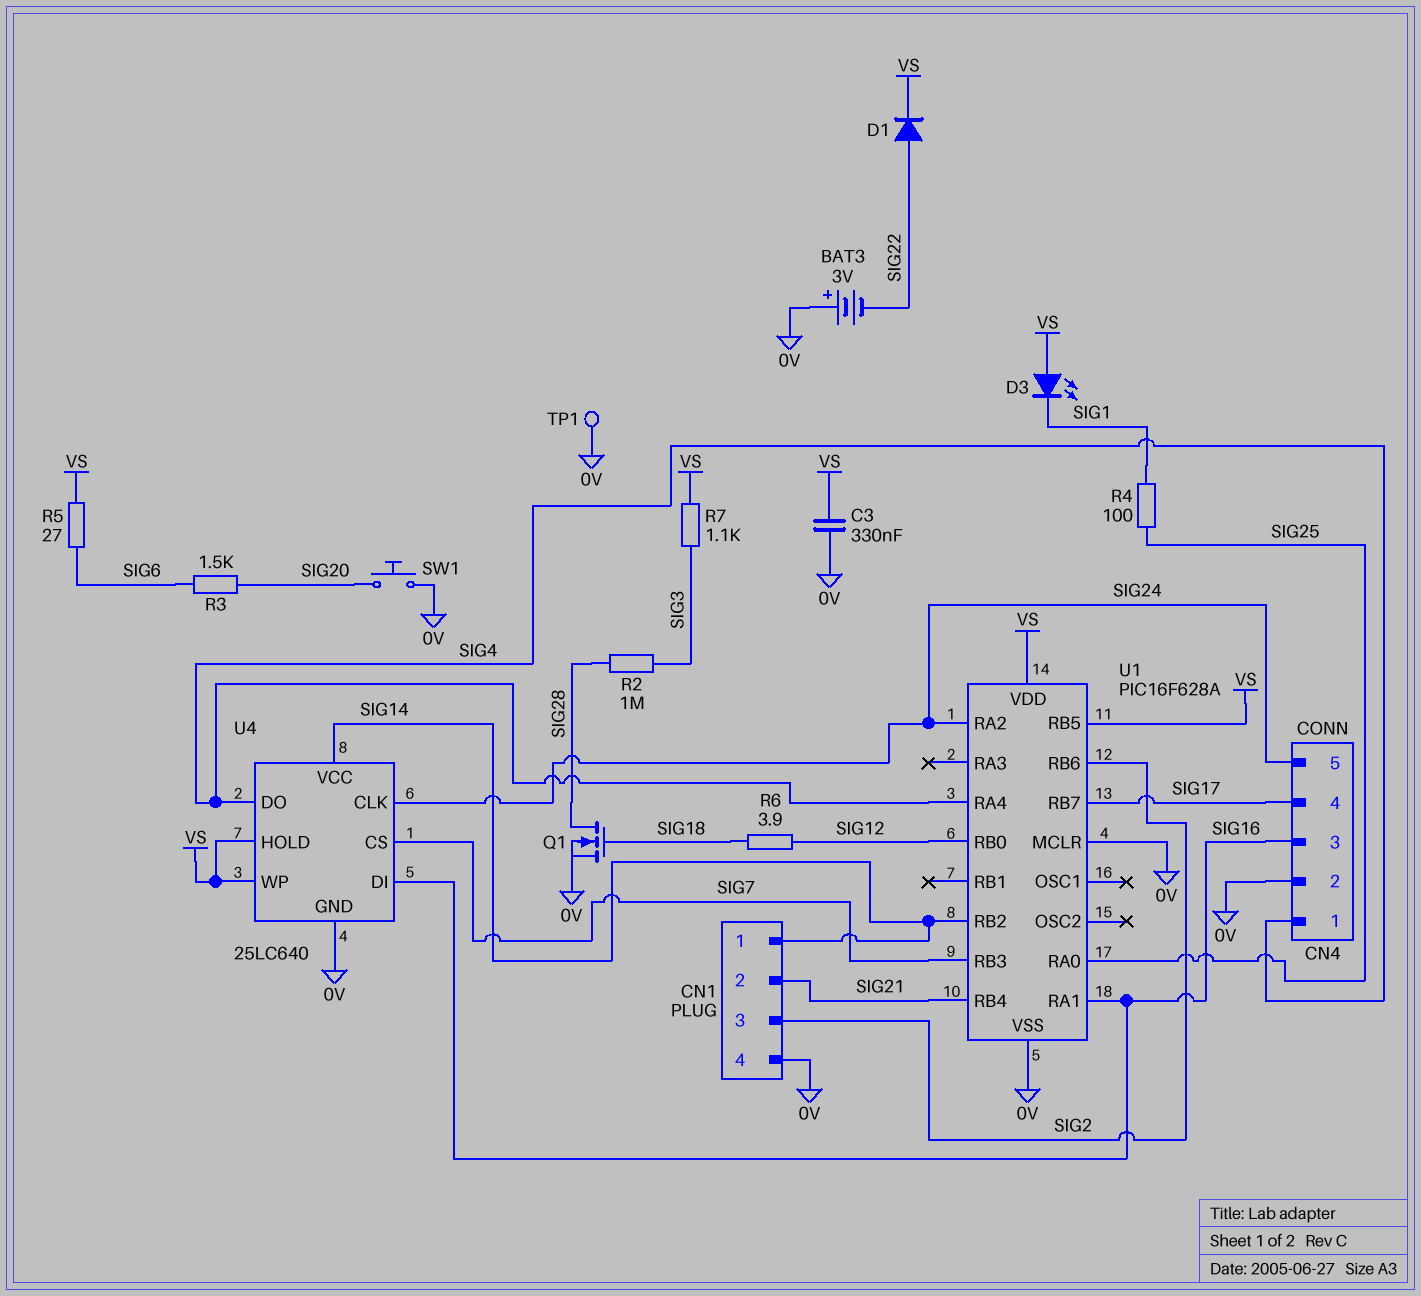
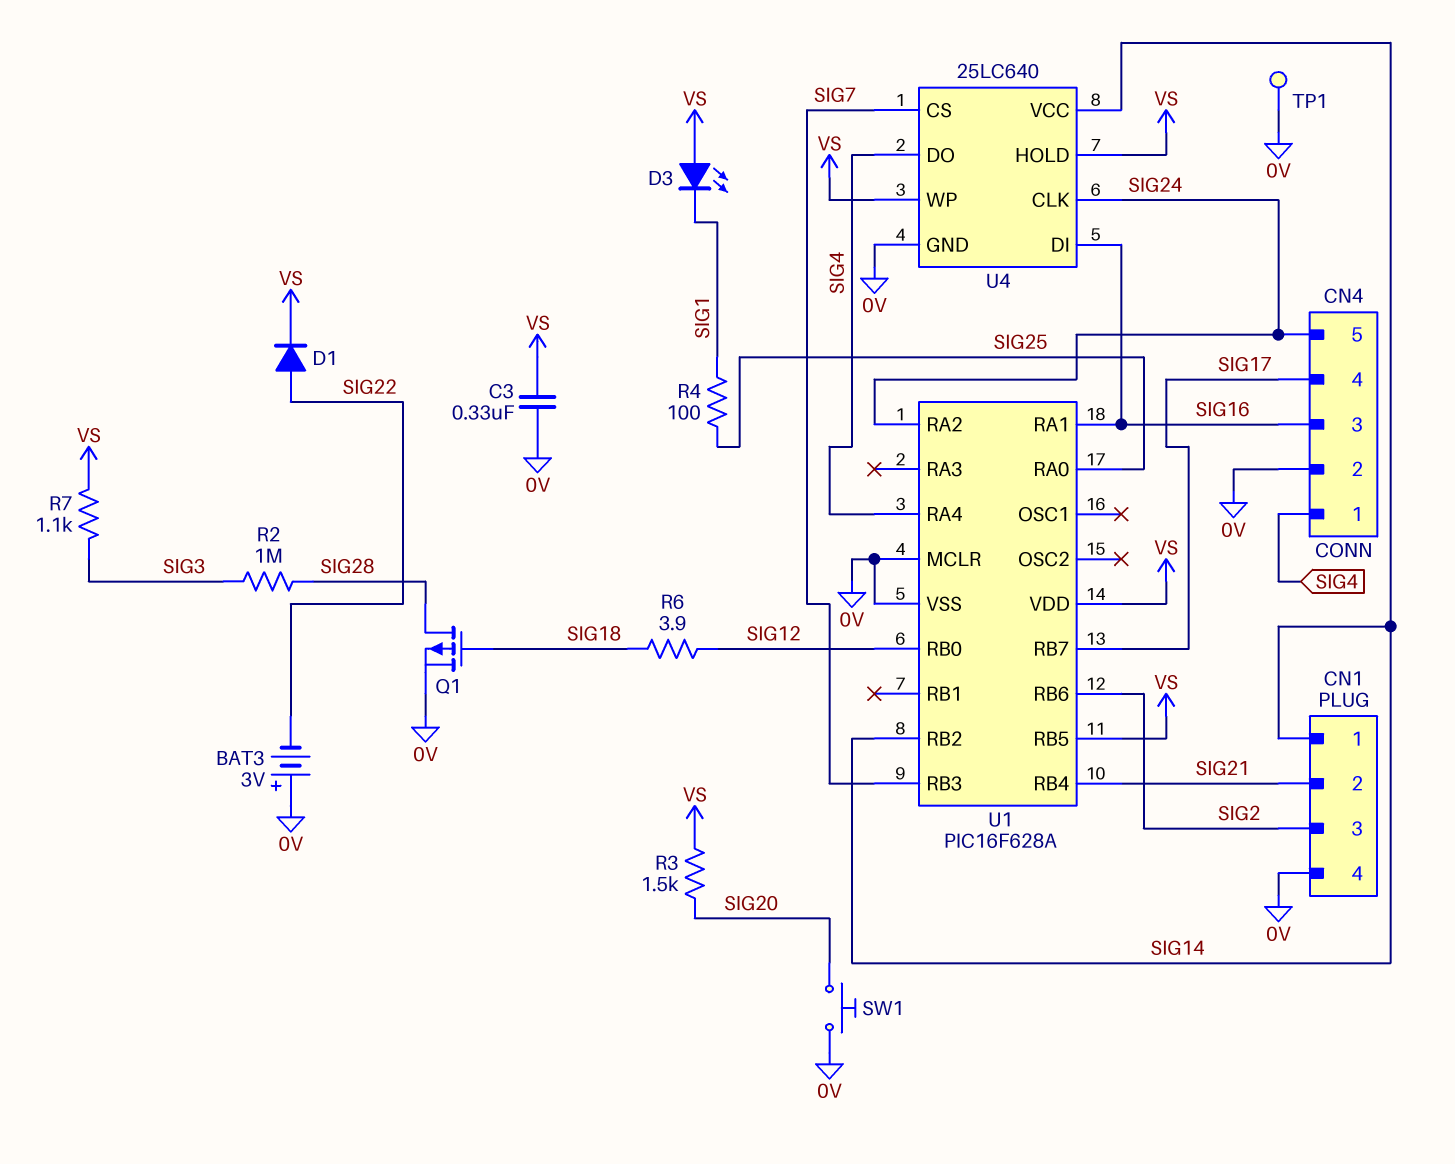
Q1: NMOS (G SIG18, D SIG28, S 0V) -> PMOS (G SIG18, D SIG28, S 0V)
R3: 1.5k (SIG6, SIG20) -> 1.5k (SIG20, VS)
R5: 27 (SIG6, VS) -> none

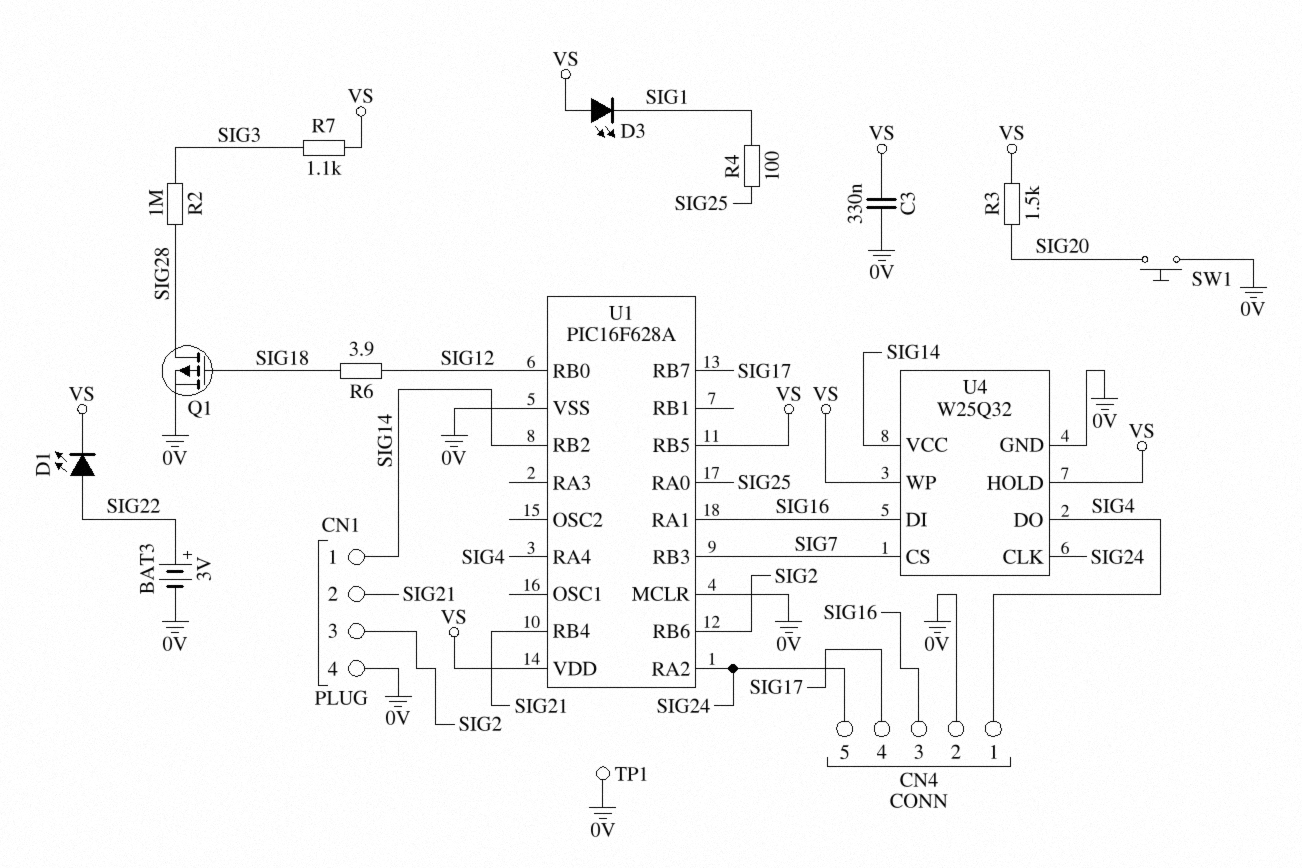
BAT3: 3V (plus 0V, minus SIG22) -> 3V (plus SIG22, minus 0V)
D1: diode (A SIG22, K VS) -> LED (A SIG22, K VS)
U4: 25LC640 -> W25Q32

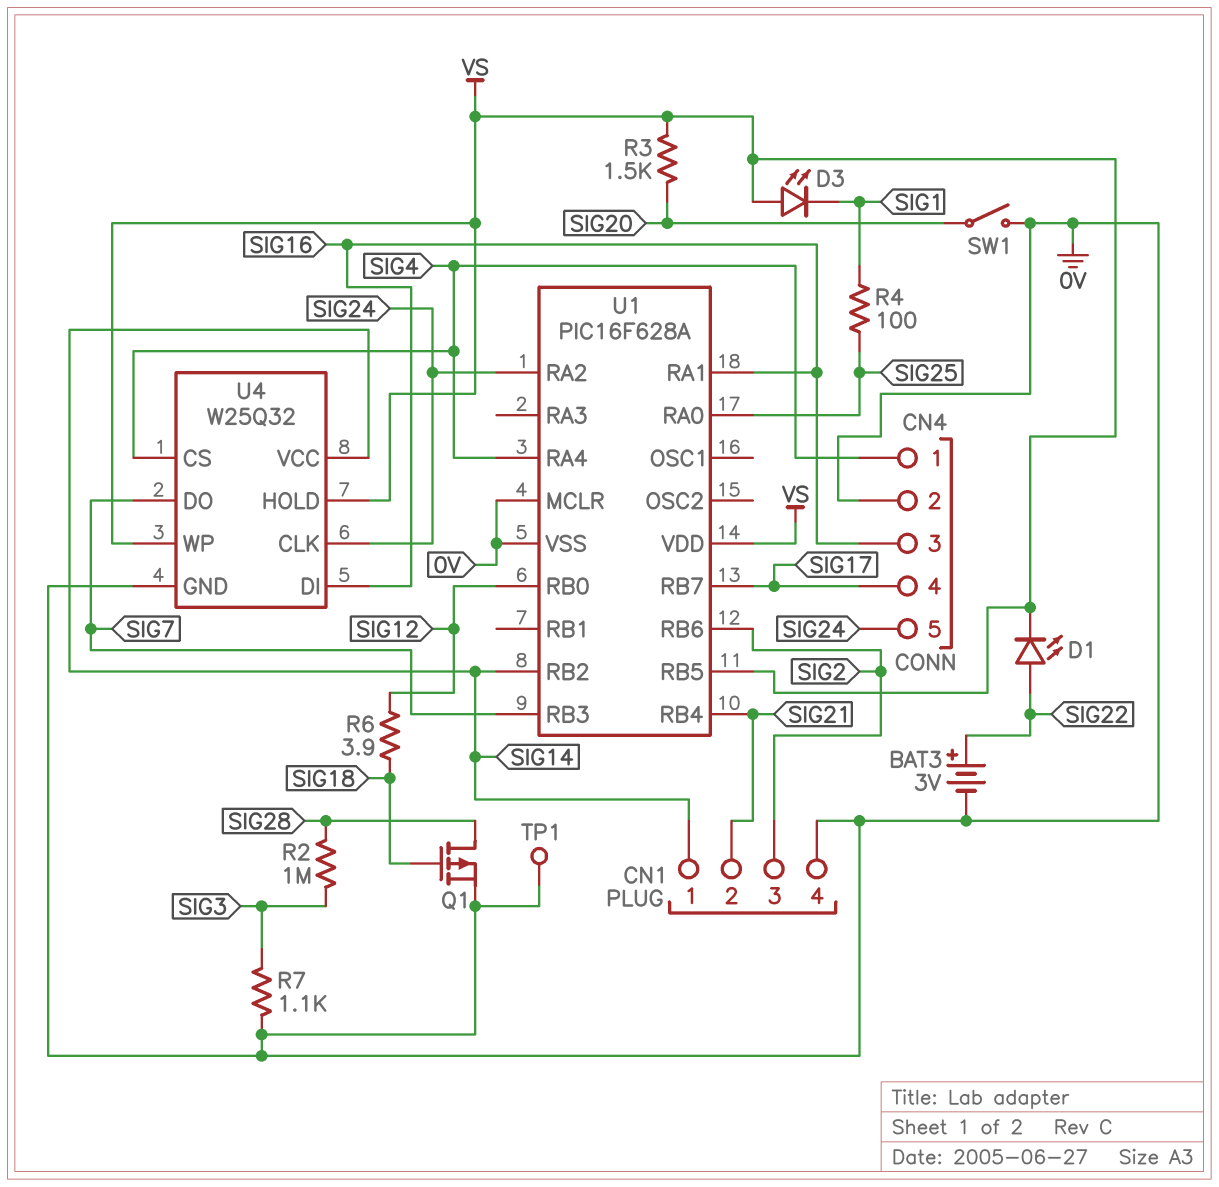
C3: 330nF (0V, VS) -> none
R7: 1.1k (SIG3, VS) -> 1.1k (0V, SIG3)
SW1: button (0V, SIG20) -> switch (0V, SIG20)
U4 pin CS: SIG7 -> SIG4
U4 pin DO: SIG4 -> SIG7

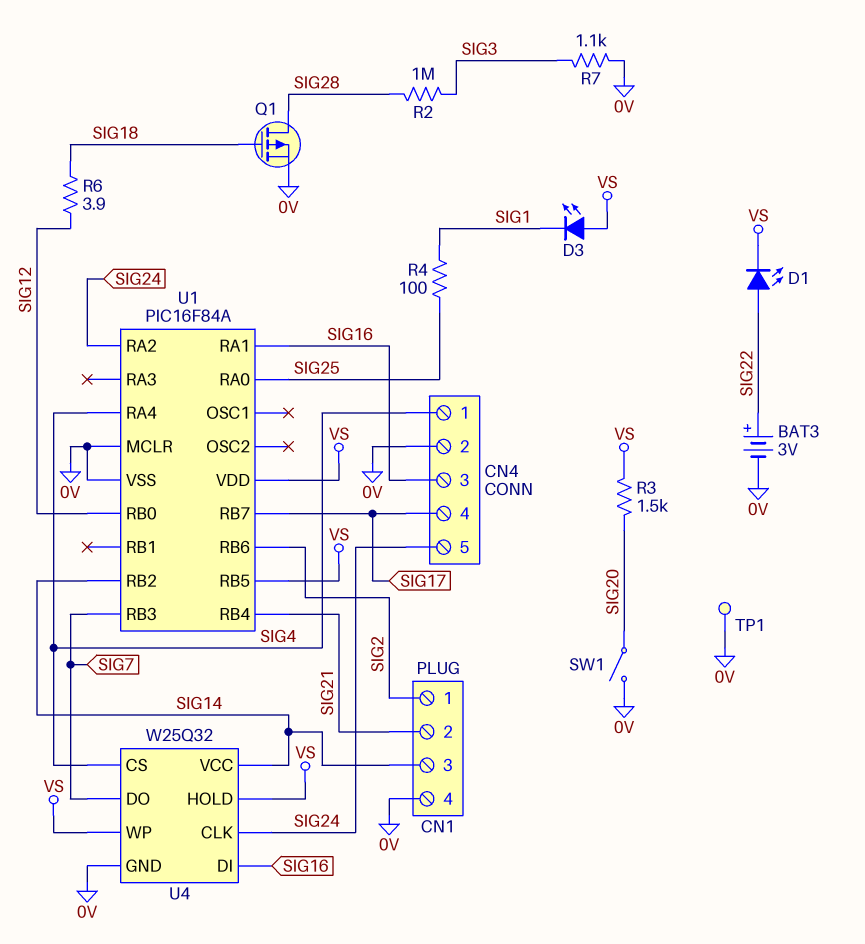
CN1 pin 1: SIG14 -> SIG2
CN1 pin 3: SIG2 -> SIG14
U1: PIC16F628A -> PIC16F84A

